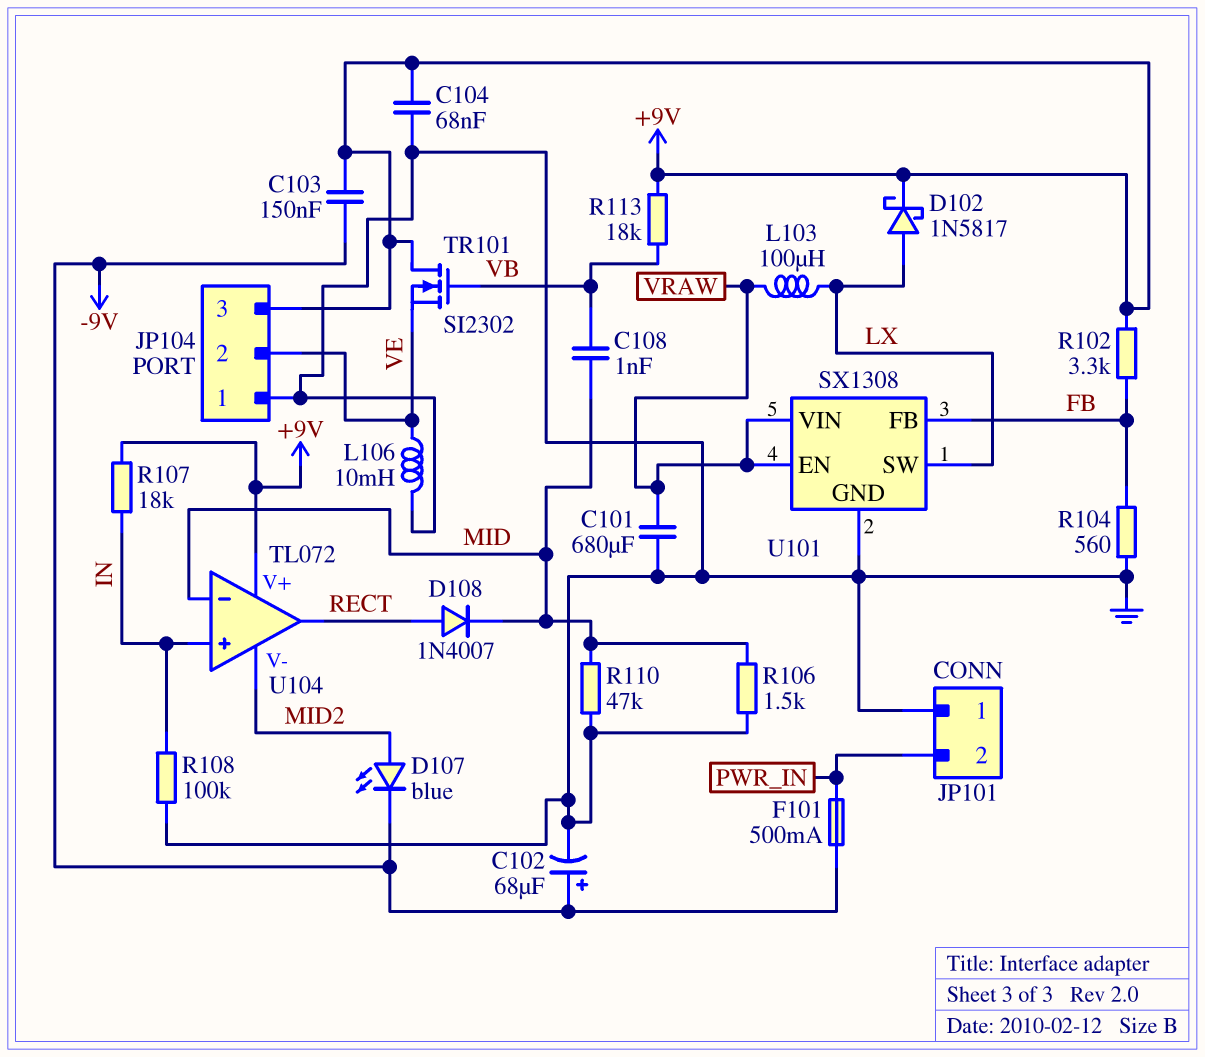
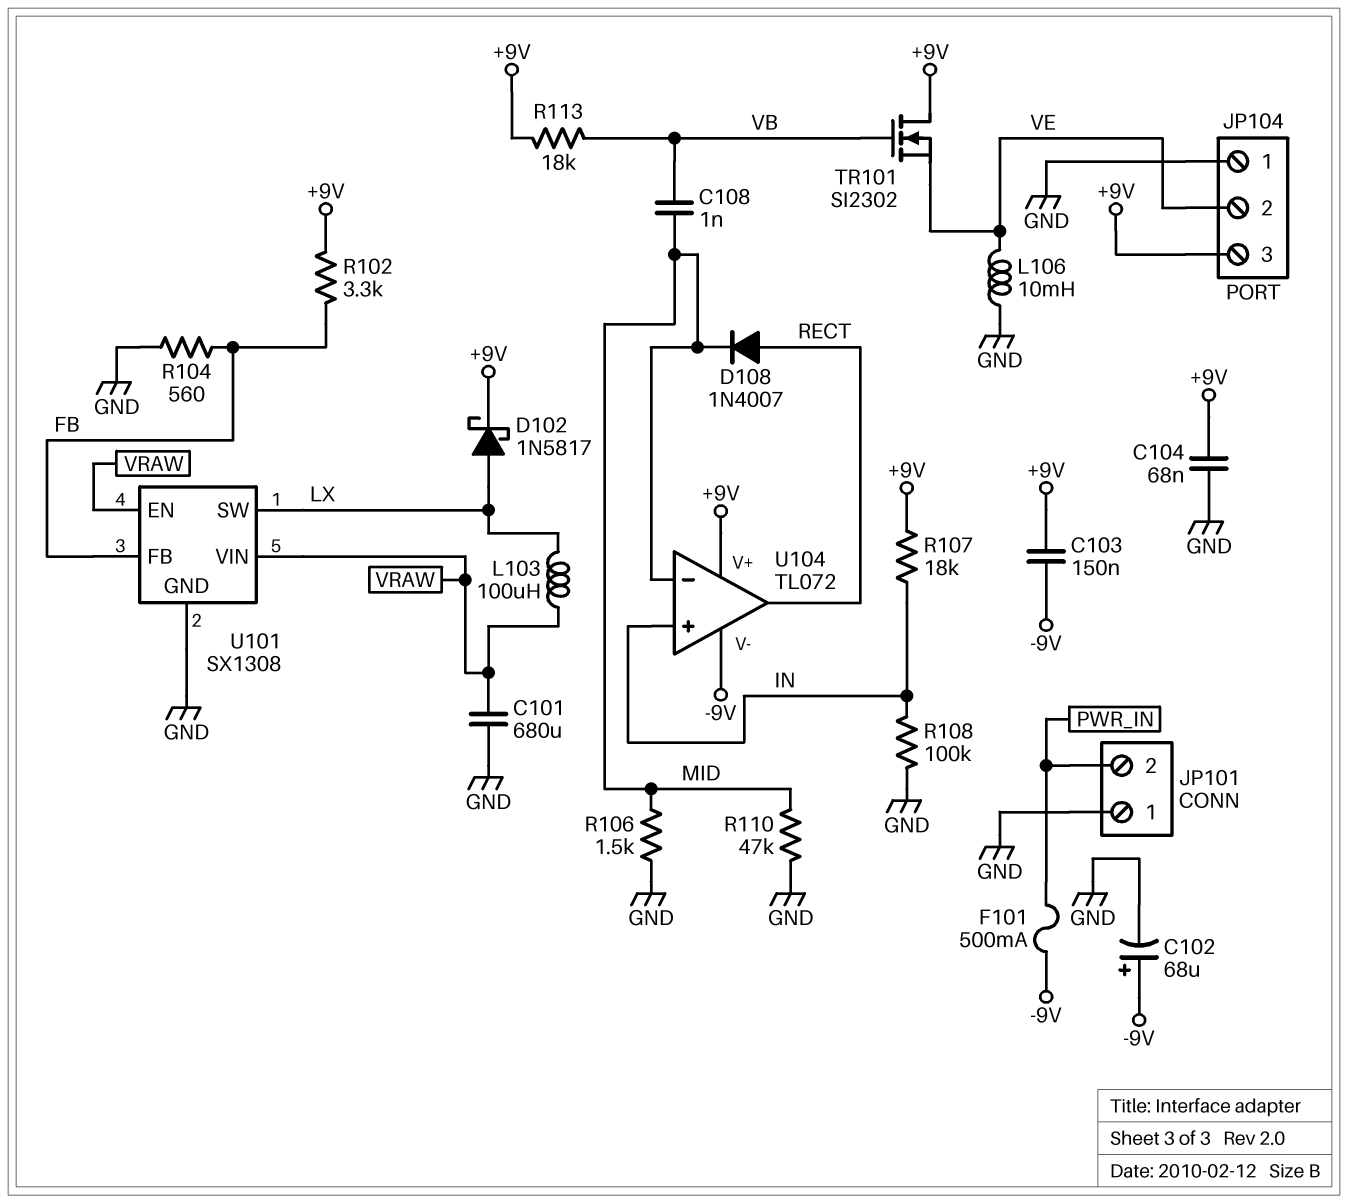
D107: LED blue (A MID2, K -9V) -> none
U104 pin V-: MID2 -> -9V

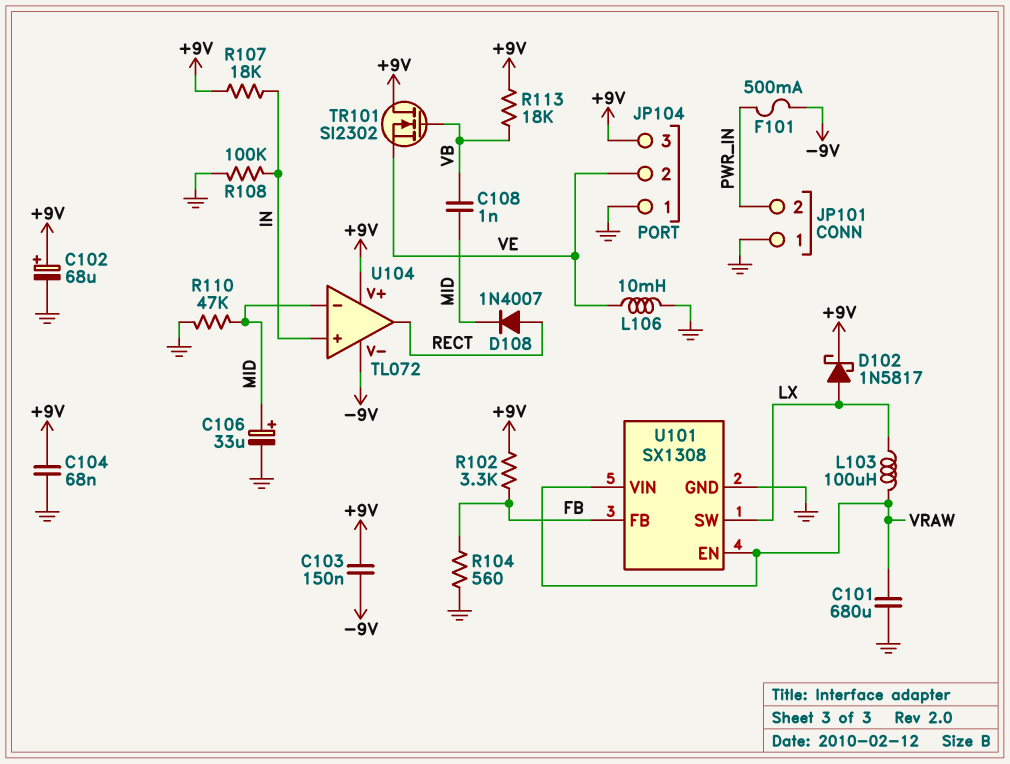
C102: 68uF (plus -9V, minus GND) -> 68uF (plus +9V, minus GND)
C106: none -> 33uF (plus MID, minus GND)
R106: 1.5k (GND, MID) -> none

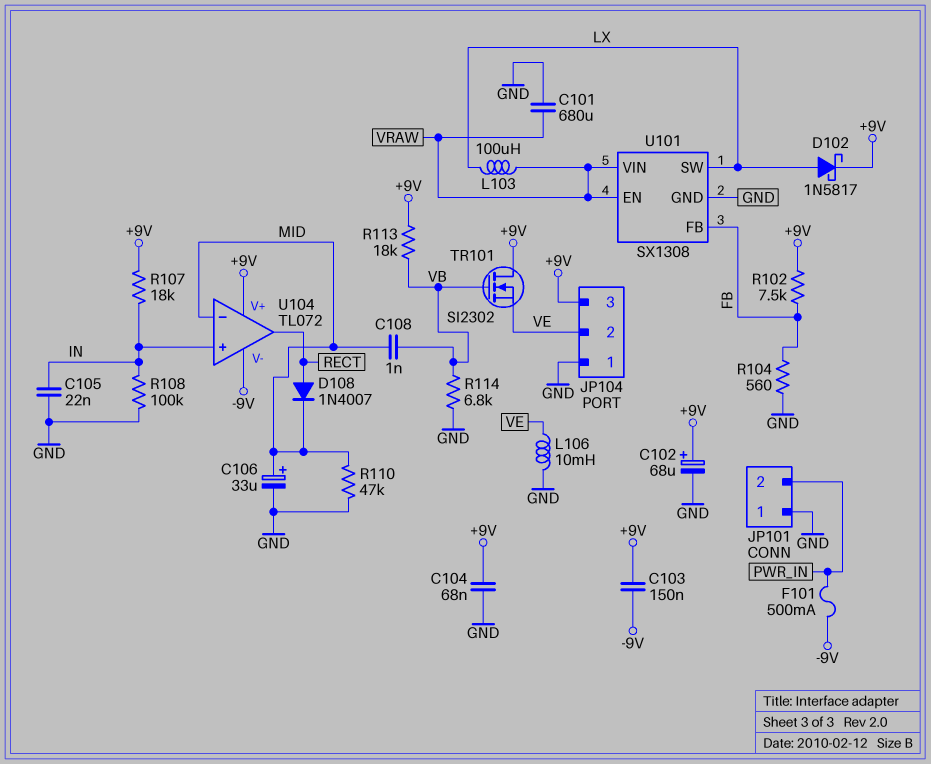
C105: none -> 22nF (GND, IN)
R102: 3.3k (+9V, FB) -> 7.5k (+9V, FB)
R114: none -> 6.8k (GND, VB)

